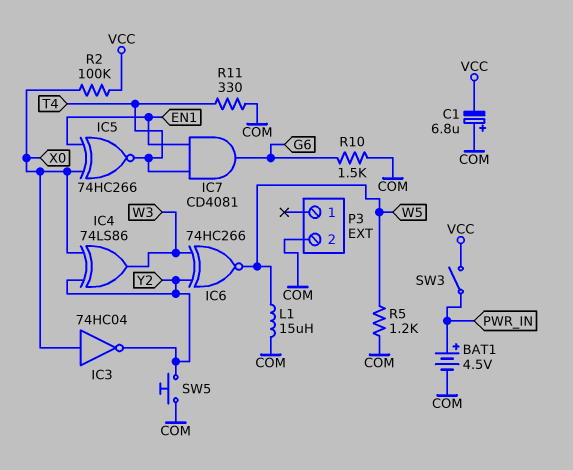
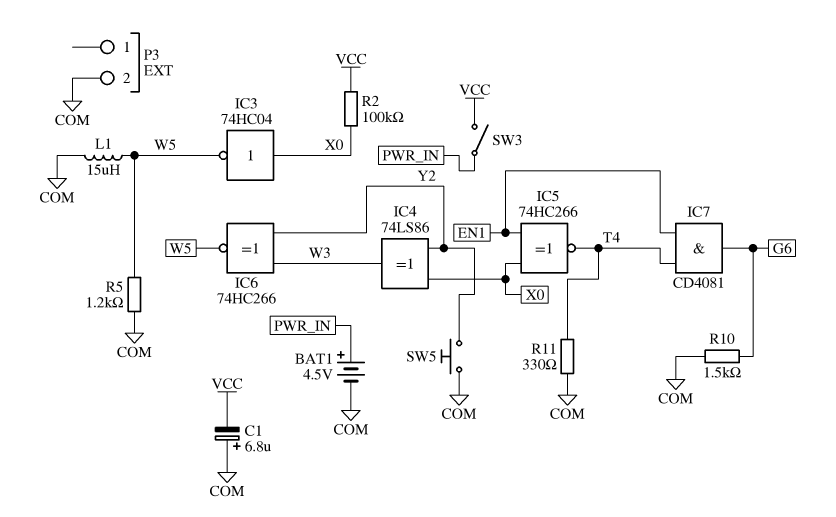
IC3: NOT 74HC04 (in X0, out Y2) -> NOT 74HC04 (in X0, out W5)

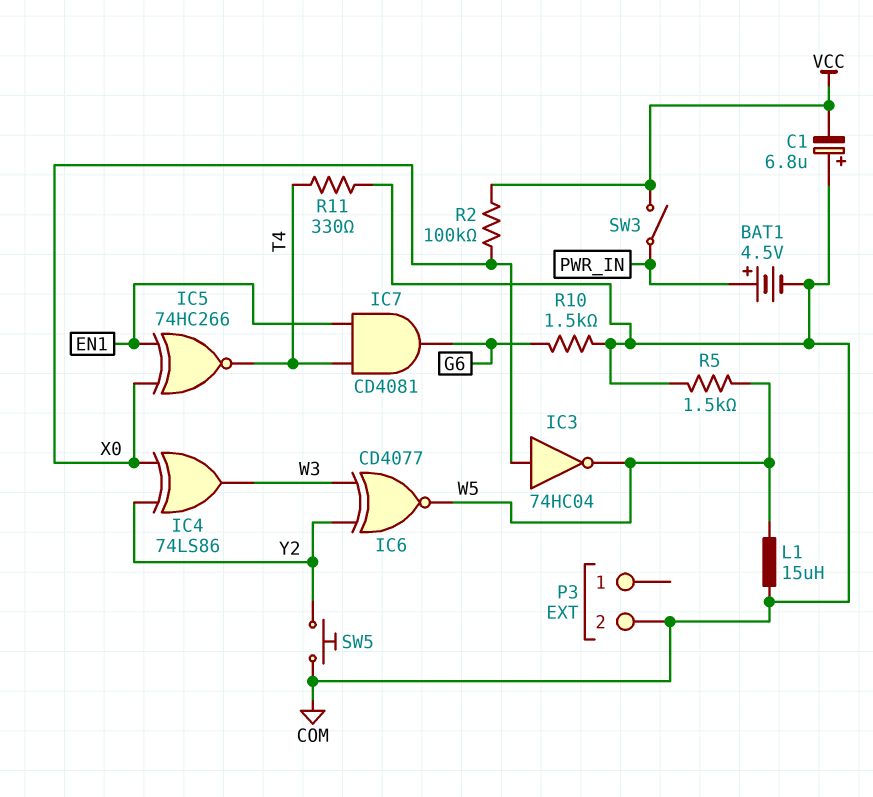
IC6: XNOR 74HC266 (in W3, in Y2, out W5) -> XNOR CD4077 (in W3, in Y2, out W5)
R5: 1.2k (COM, W5) -> 1.5k (COM, W5)

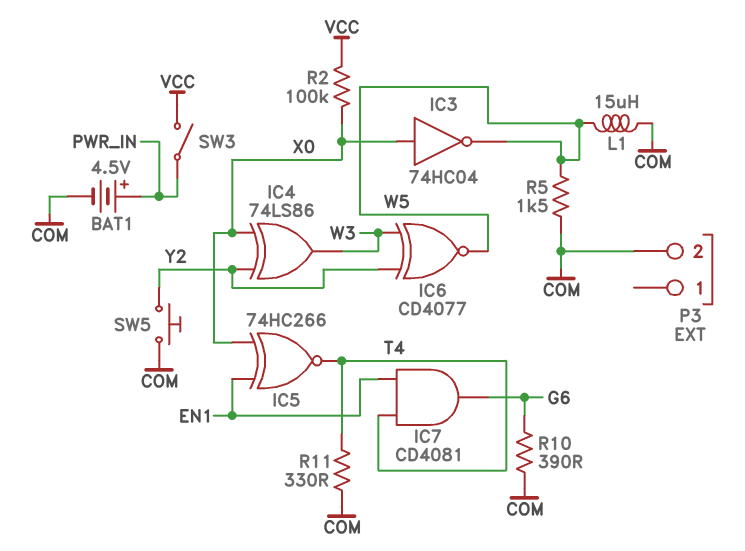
C1: 6.8uF (plus COM, minus VCC) -> none
R10: 1.5k (COM, G6) -> 390 (COM, G6)

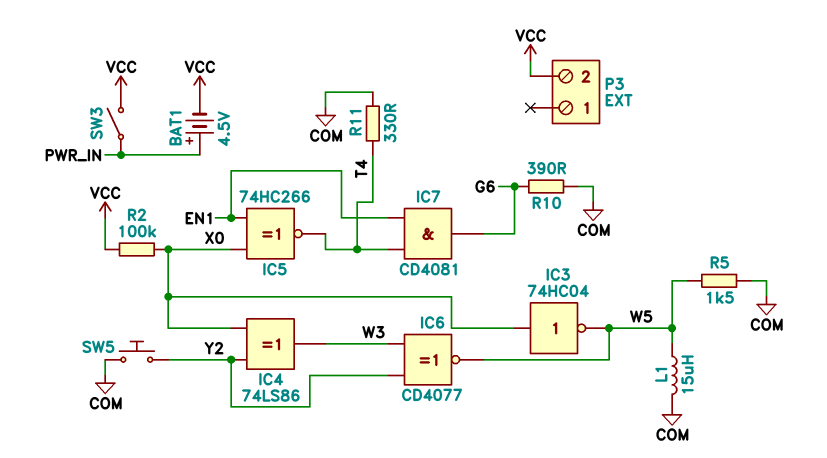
BAT1: 4.5V (plus PWR_IN, minus COM) -> 4.5V (plus PWR_IN, minus VCC)
P3 pin 2: COM -> VCC

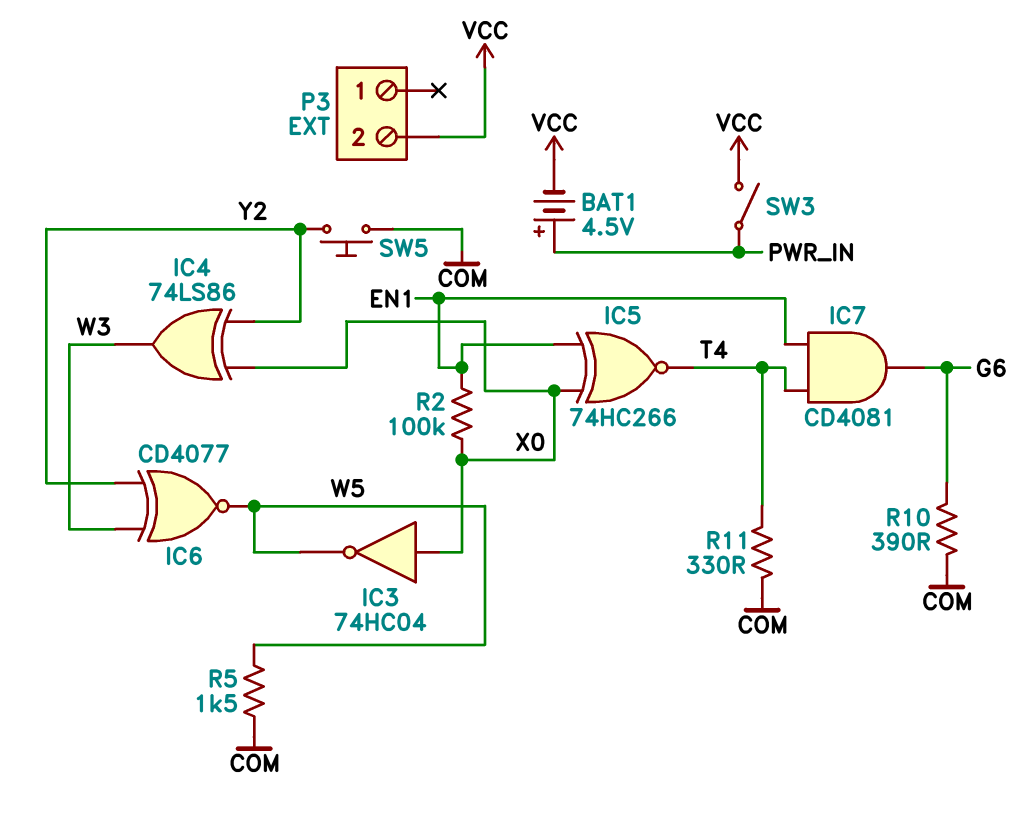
L1: 15uH (COM, W5) -> none
R2: 100k (VCC, X0) -> 100k (EN1, X0)

